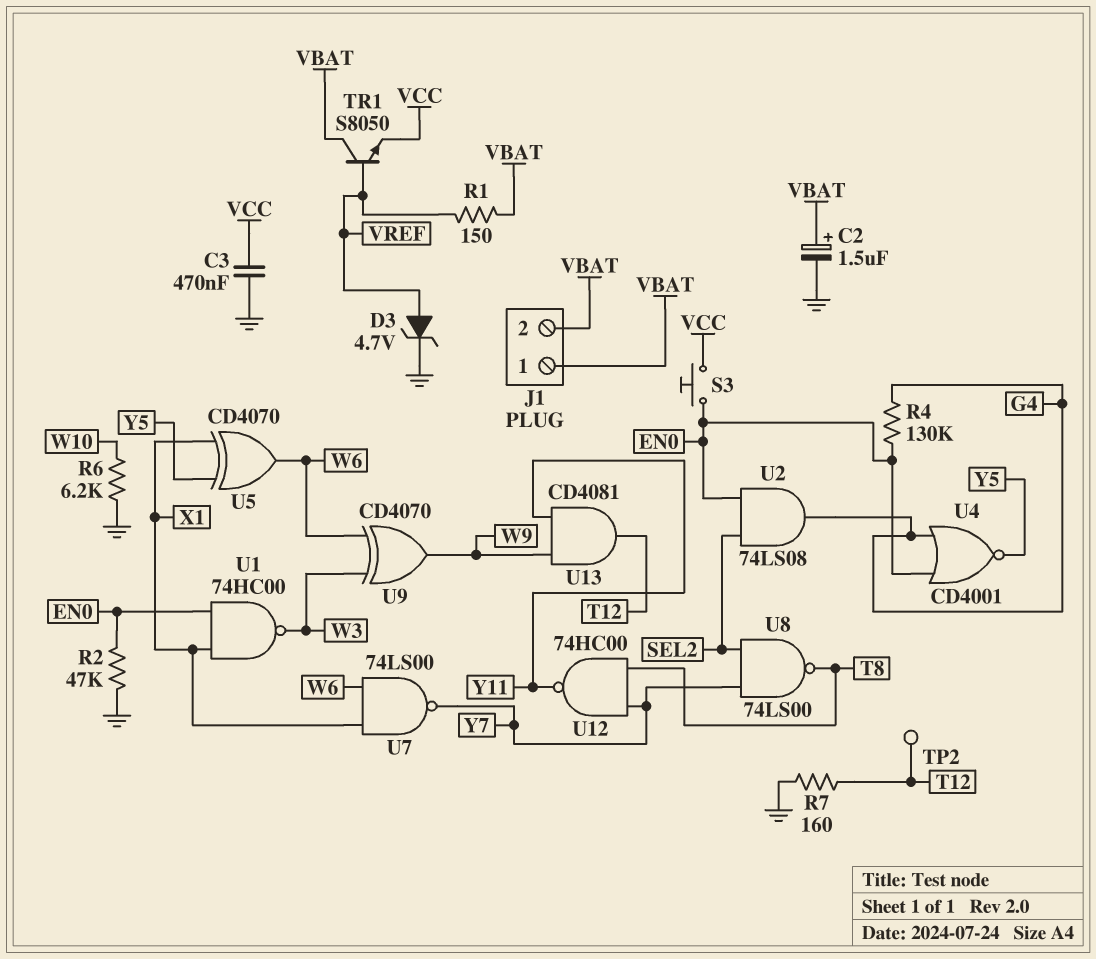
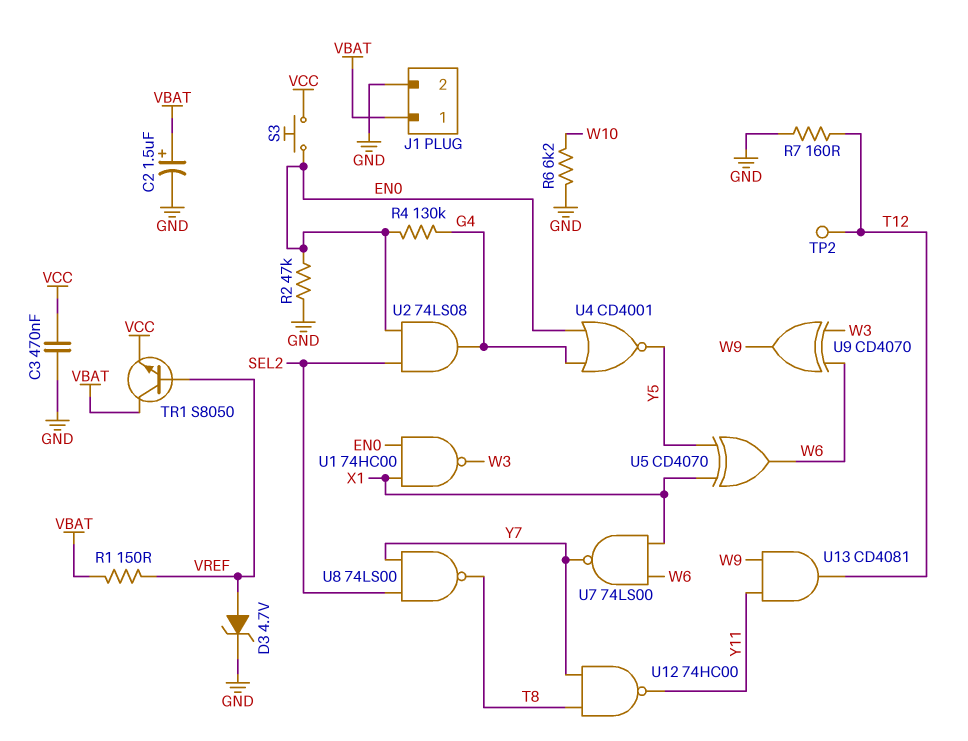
J1 pin 2: VBAT -> GND

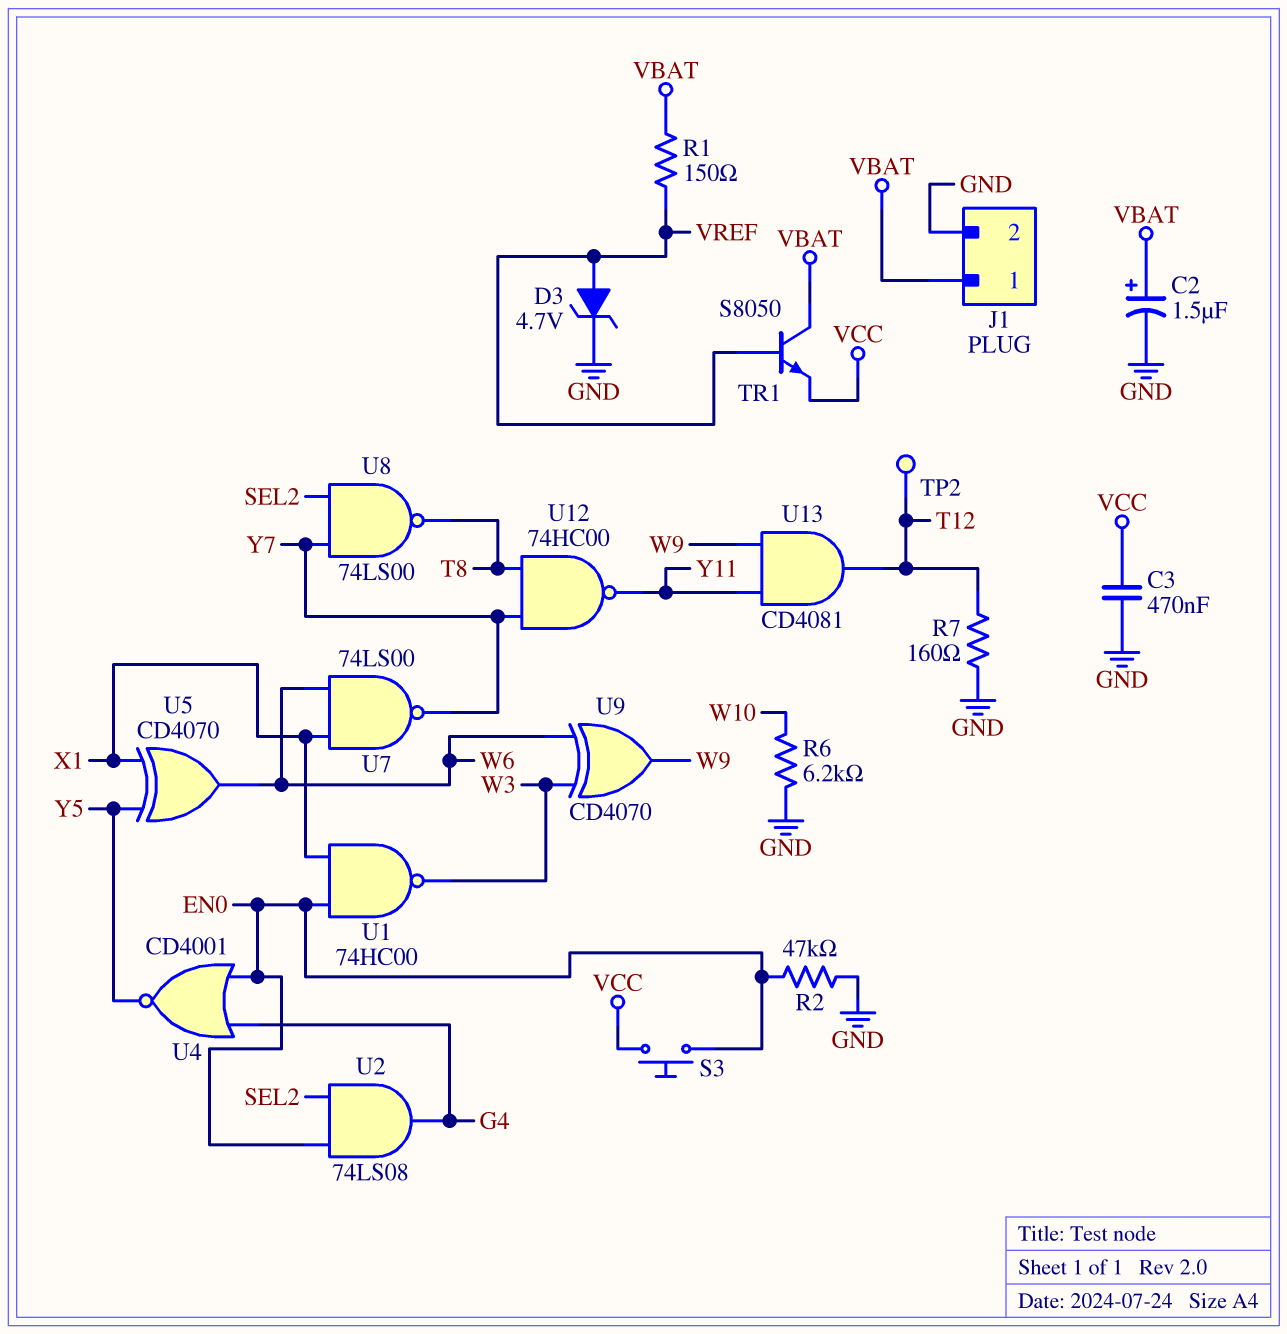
R4: 130k (EN0, G4) -> none

